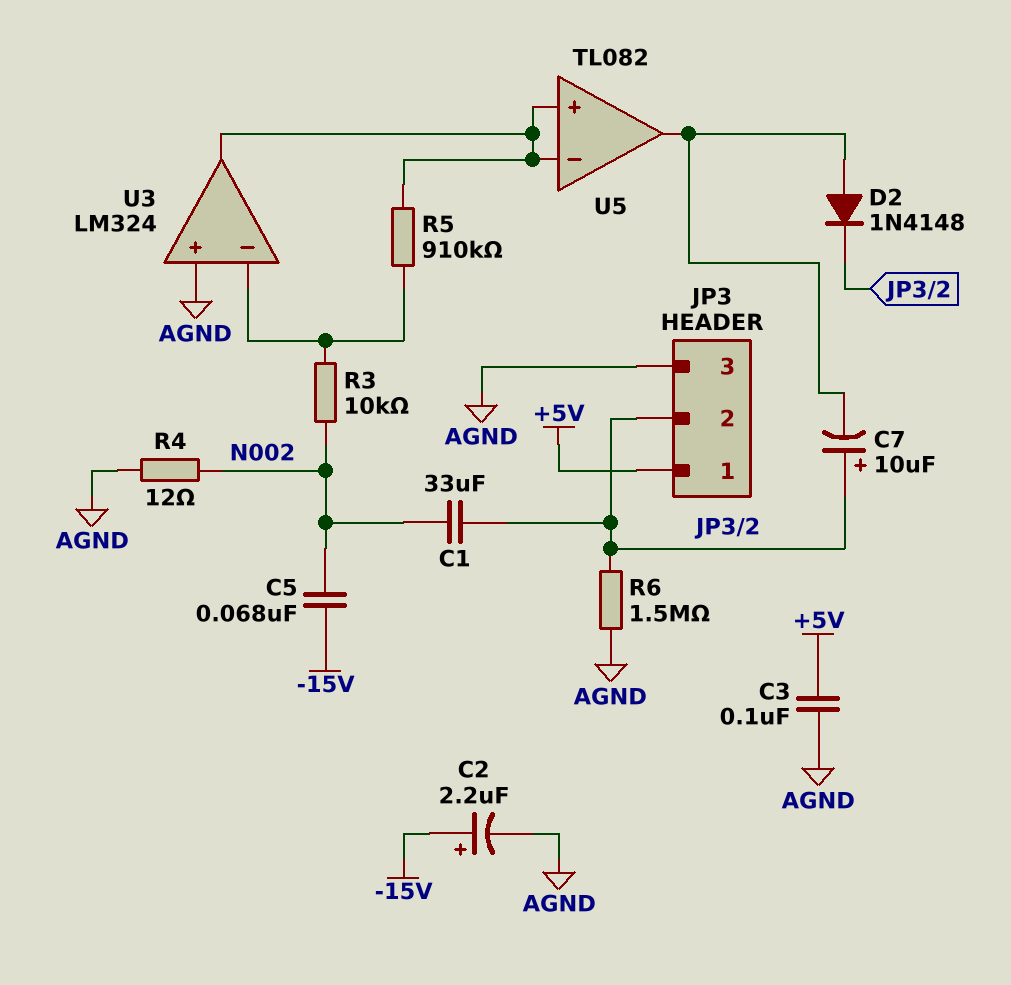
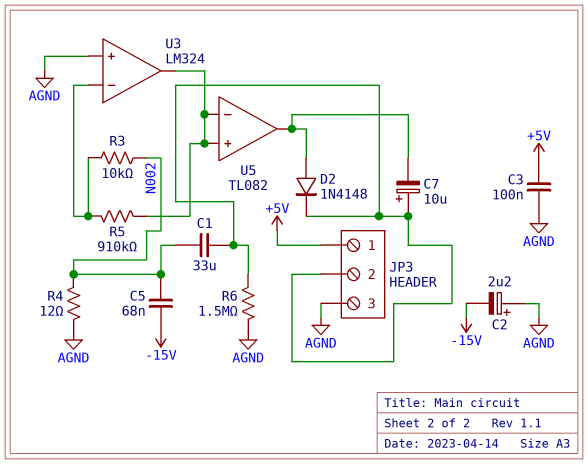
C2: 2.2uF (plus -15V, minus AGND) -> 2.2uF (plus AGND, minus -15V)

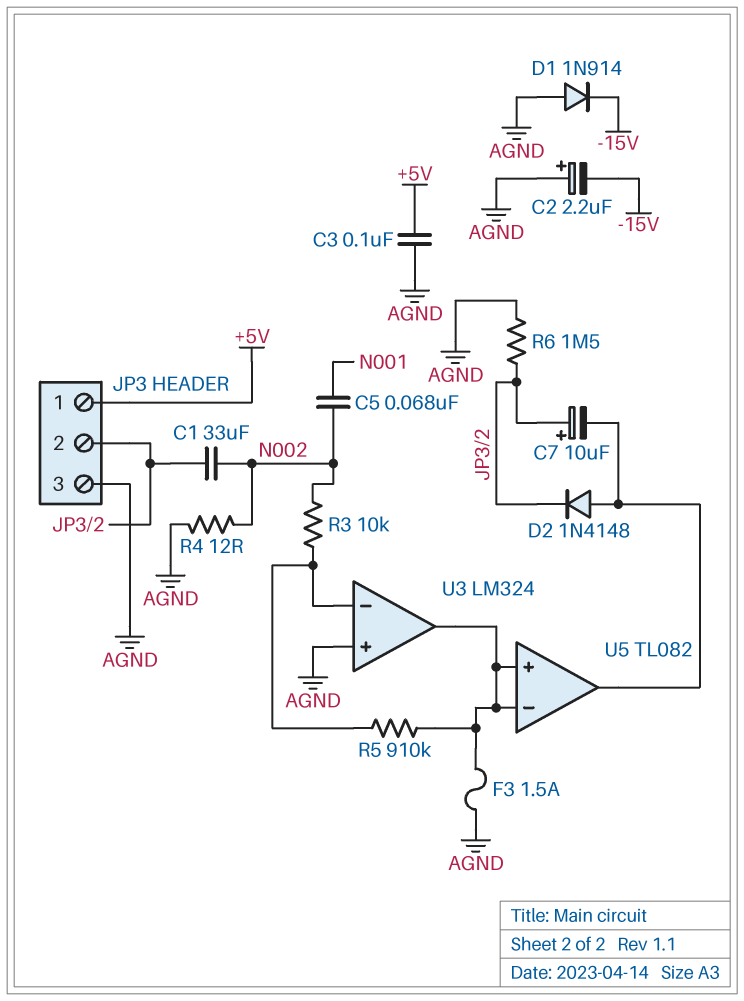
C5: 68nF (-15V, N002) -> 68nF (N001, N002)
D1: none -> diode 1N914 (A AGND, K -15V)
F3: none -> 1.5A (AGND, U3/out)

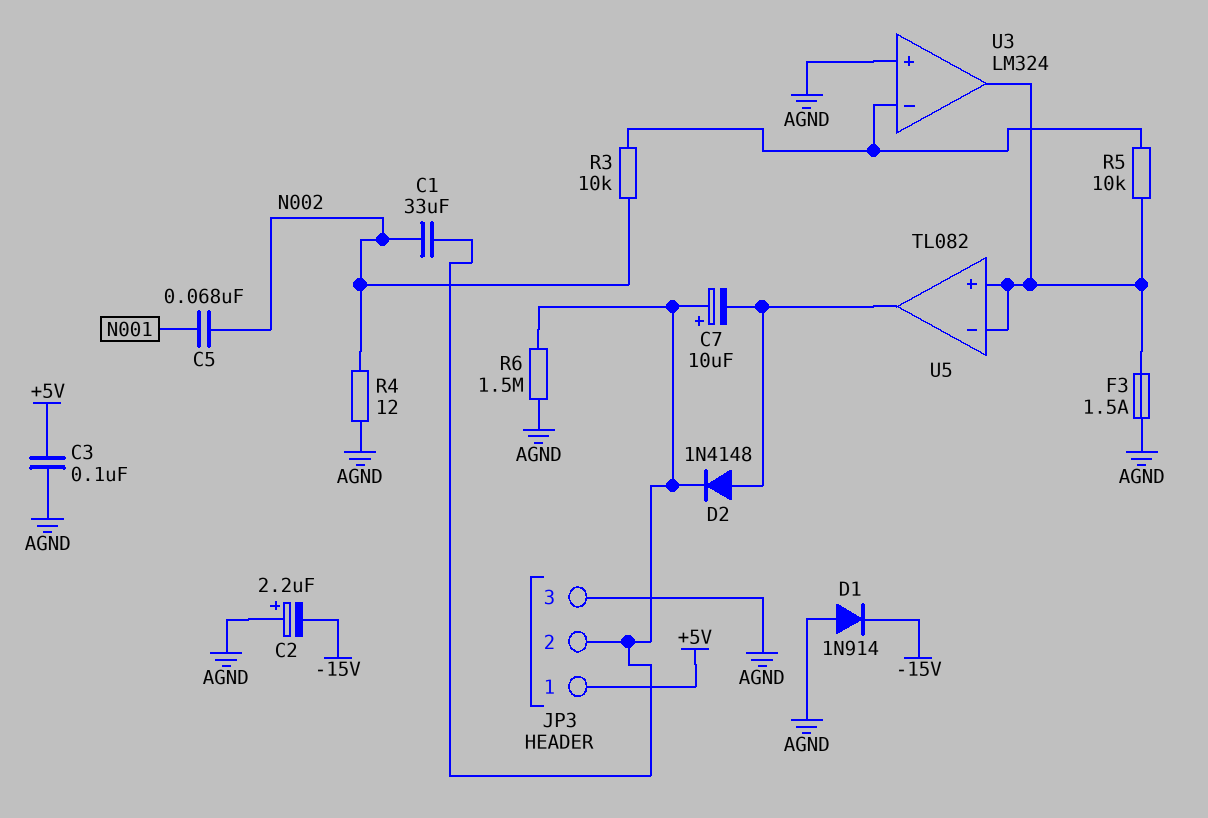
R5: 910k (U3/in-, U3/out) -> 10k (U3/in-, U3/out)

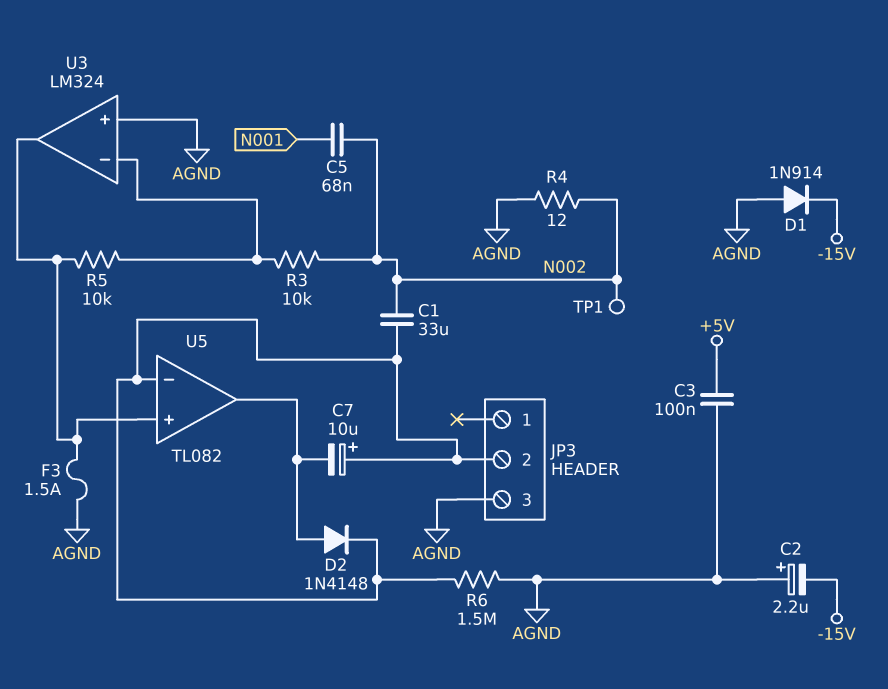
JP3 pin 1: +5V -> none
TP1: none -> test point (N002)
U5 pin in-: U3/out -> JP3/2

